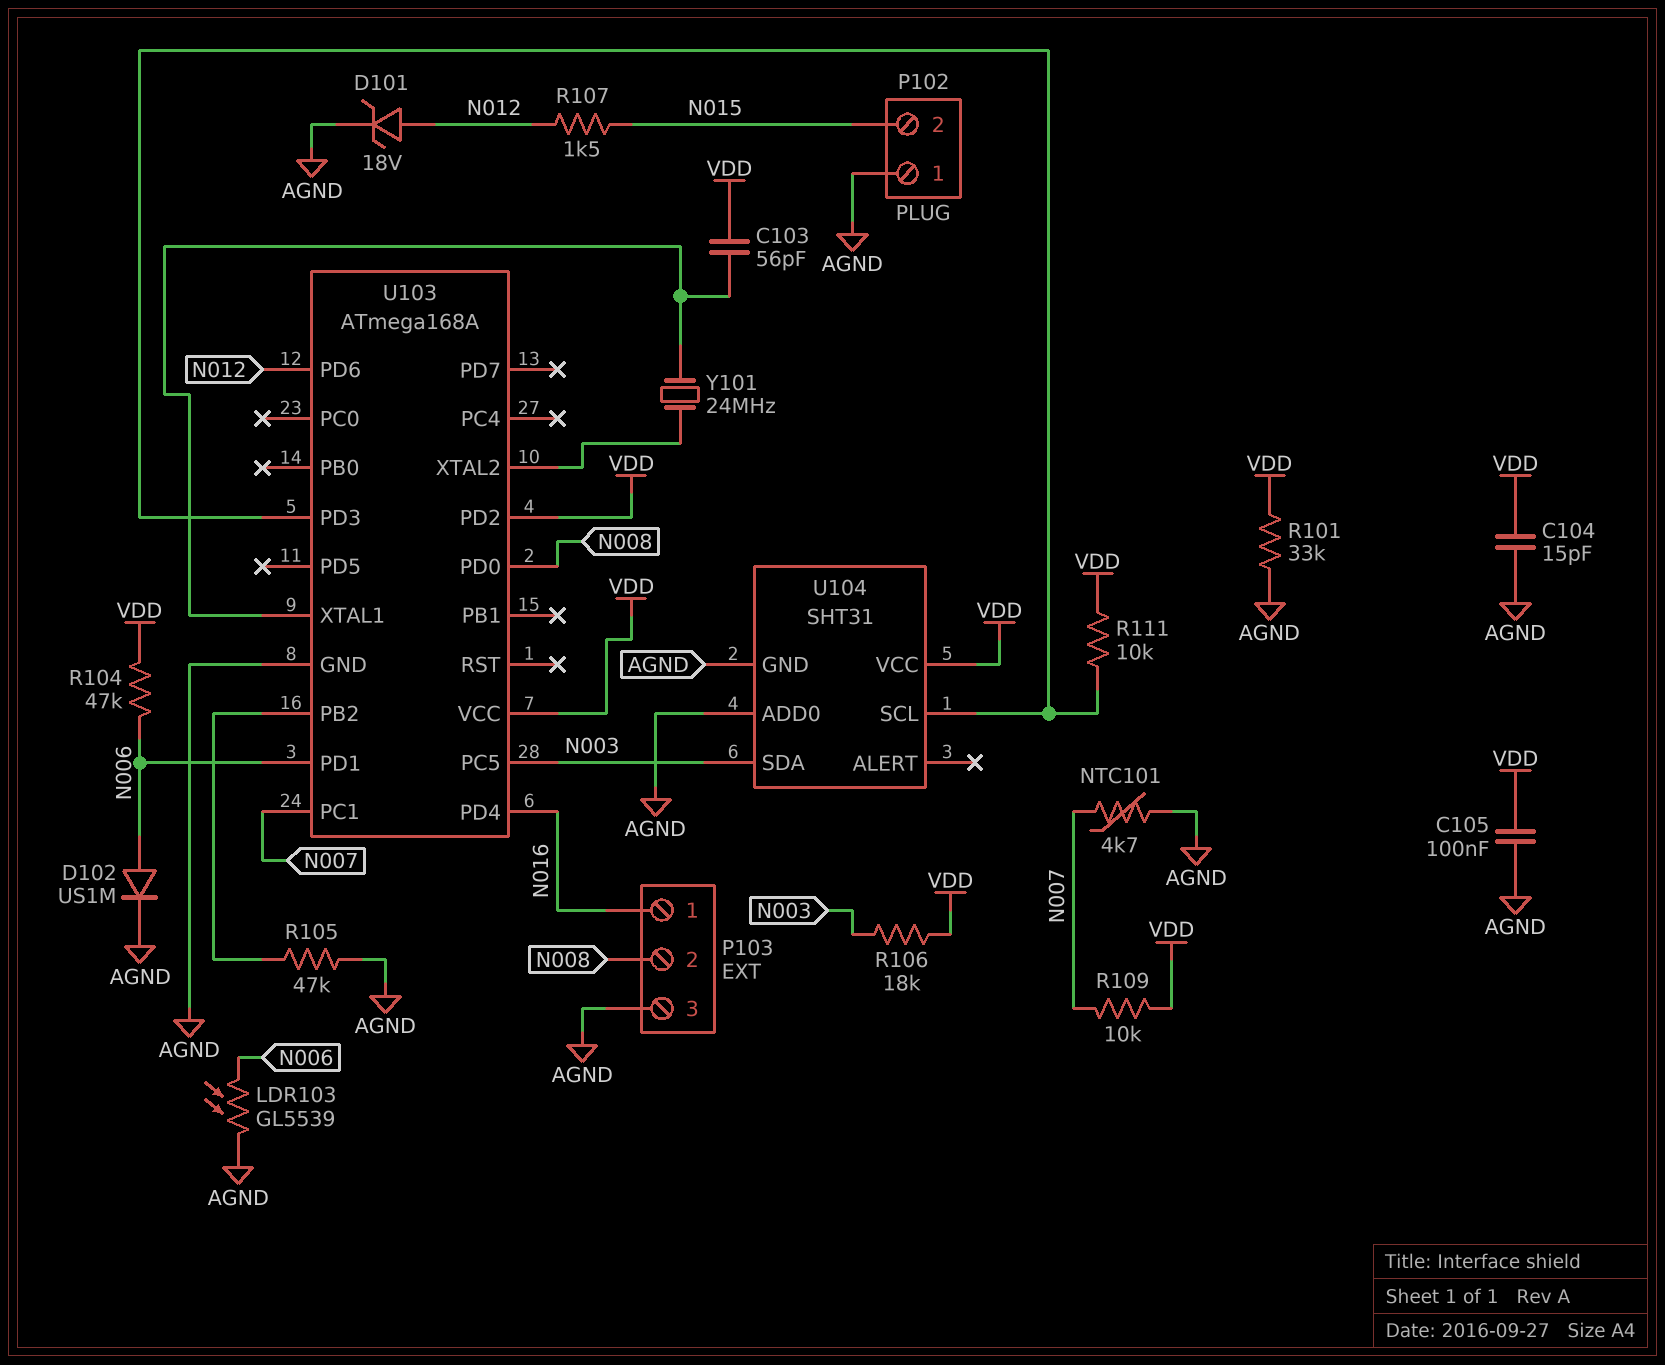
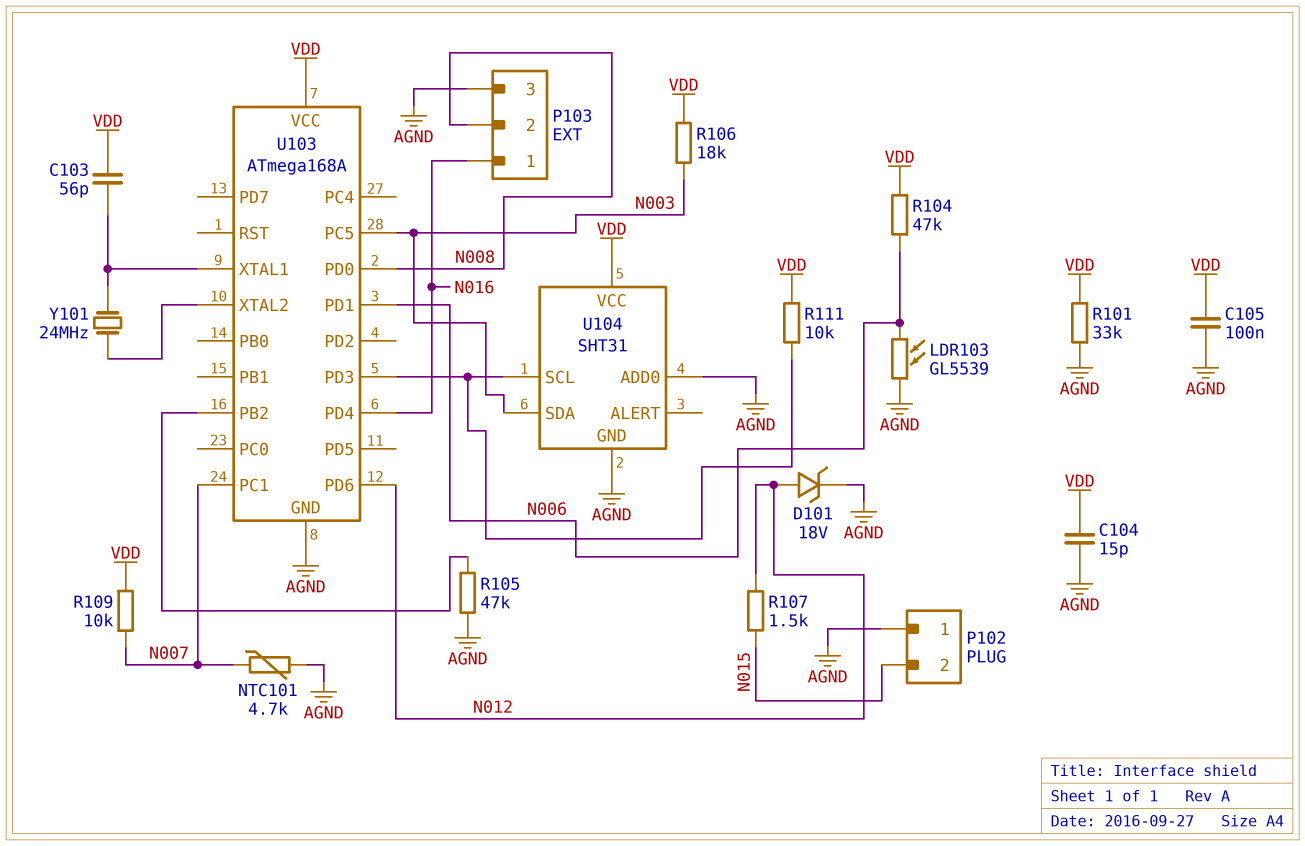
D102: diode US1M (A N006, K AGND) -> none
U103 pin PD2: VDD -> none

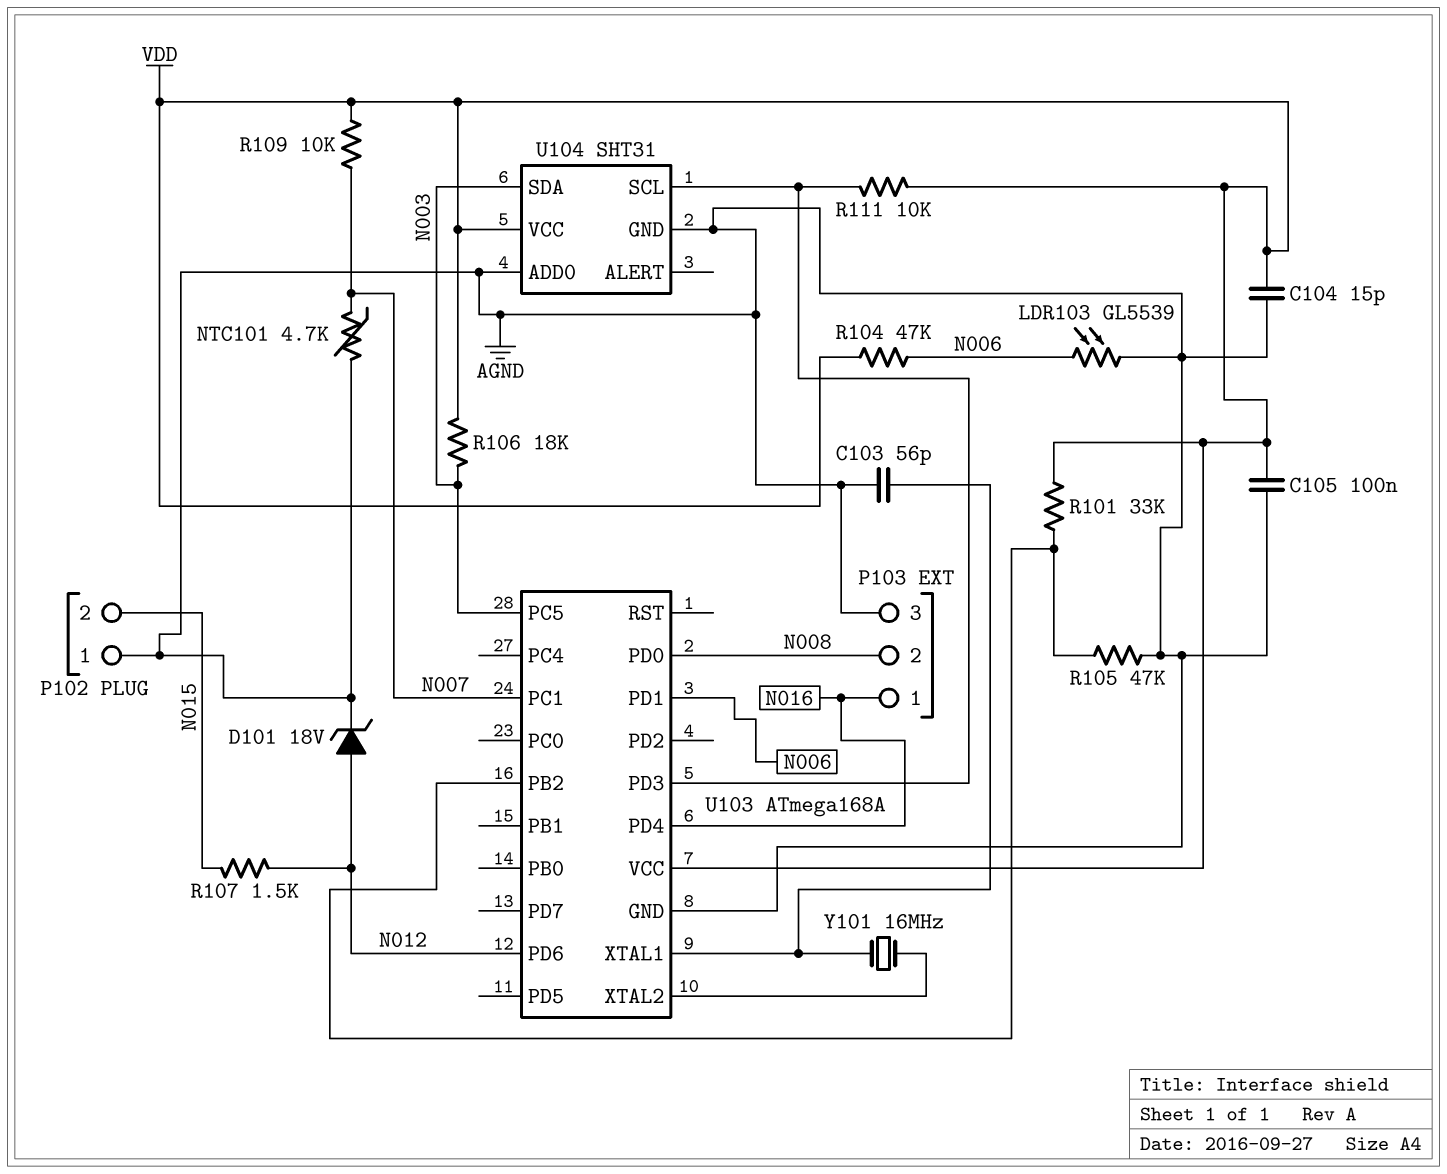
C103: 56pF (U103/XTAL1, VDD) -> 56pF (AGND, U103/XTAL1)
R101: 33k (AGND, VDD) -> 33k (U103/PB2, VDD)
Y101: 24MHz (U103/XTAL1, U103/XTAL2) -> 16MHz (U103/XTAL1, U103/XTAL2)

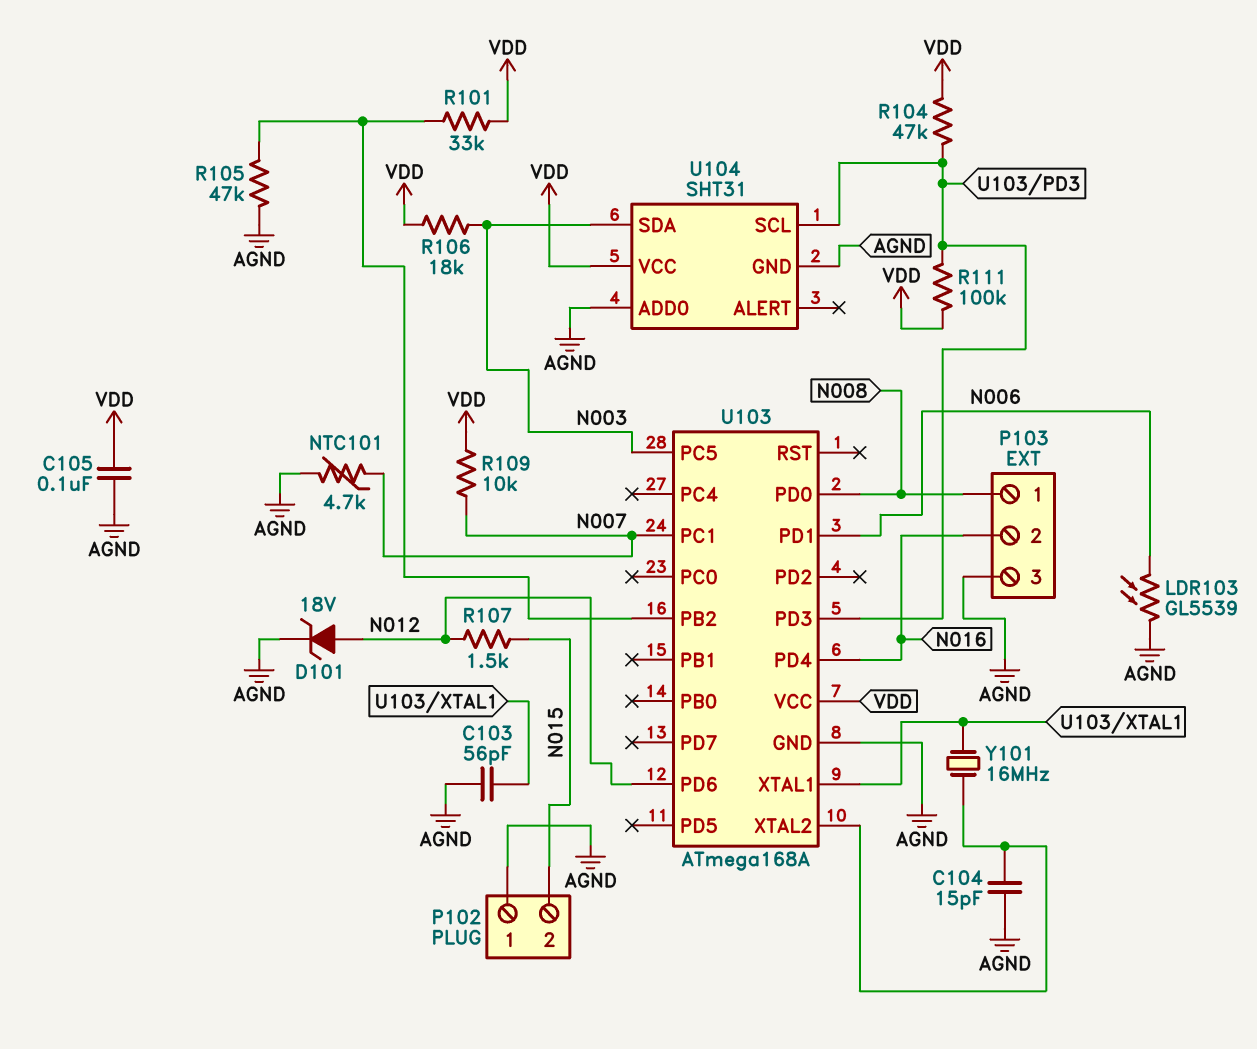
C104: 15pF (AGND, VDD) -> 15pF (AGND, U103/XTAL2)
P103 pin 1: N016 -> N008
P103 pin 2: N008 -> N016
R104: 47k (N006, VDD) -> 47k (U103/PD3, VDD)
R111: 10k (U103/PD3, VDD) -> 100k (U103/PD3, VDD)

